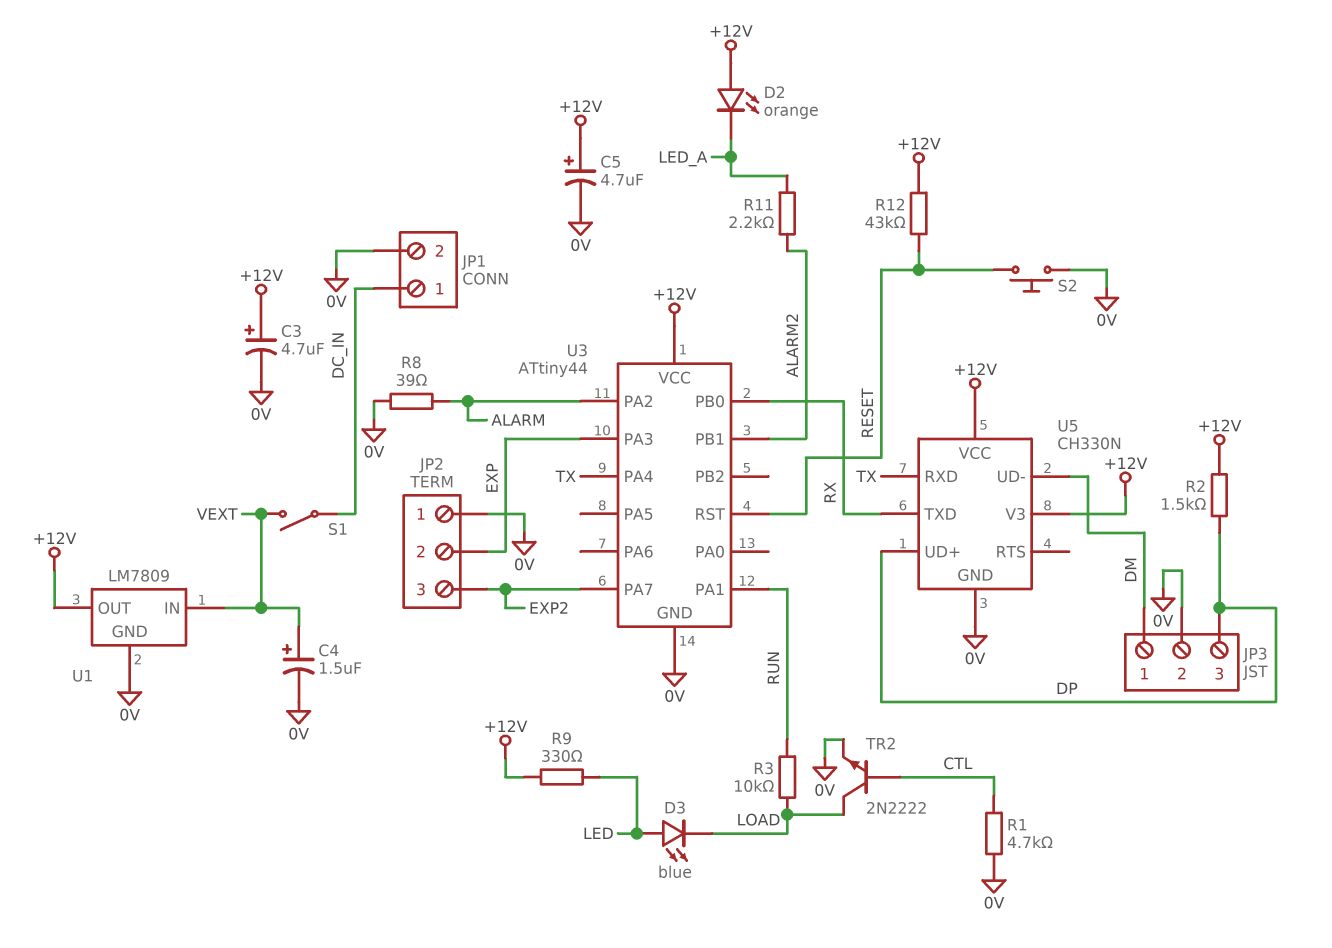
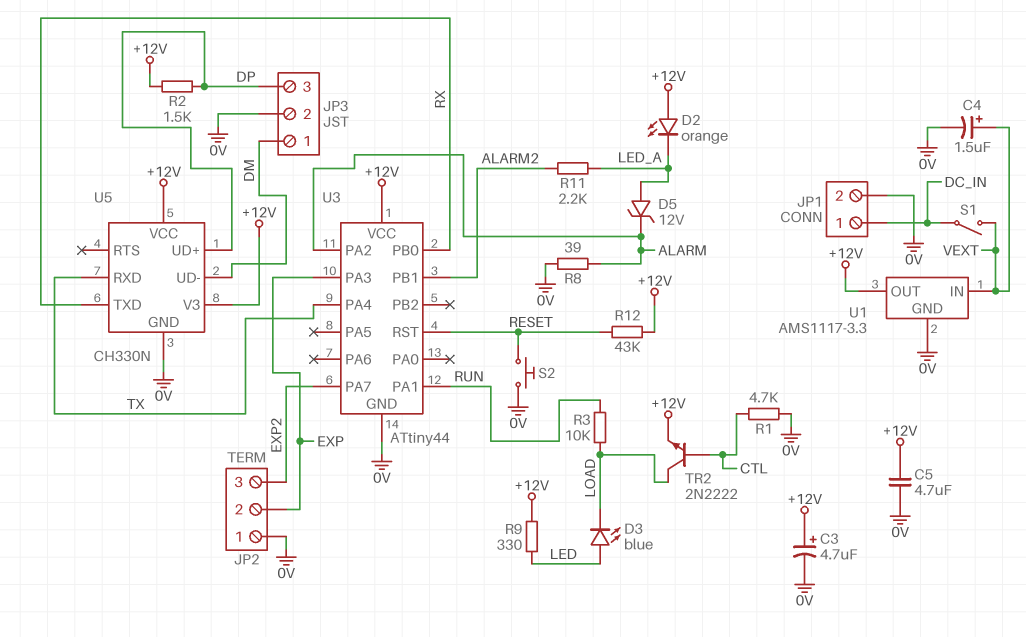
C5: 4.7uF (plus +12V, minus 0V) -> 4.7uF (+12V, 0V)
D5: none -> zener 12V (A LED_A, K ALARM)
TR2: NPN 2N2222 (B CTL, C LOAD, E 0V) -> NPN 2N2222 (B CTL, C LOAD, E +12V)
U1: LM7809 -> AMS1117-3.3

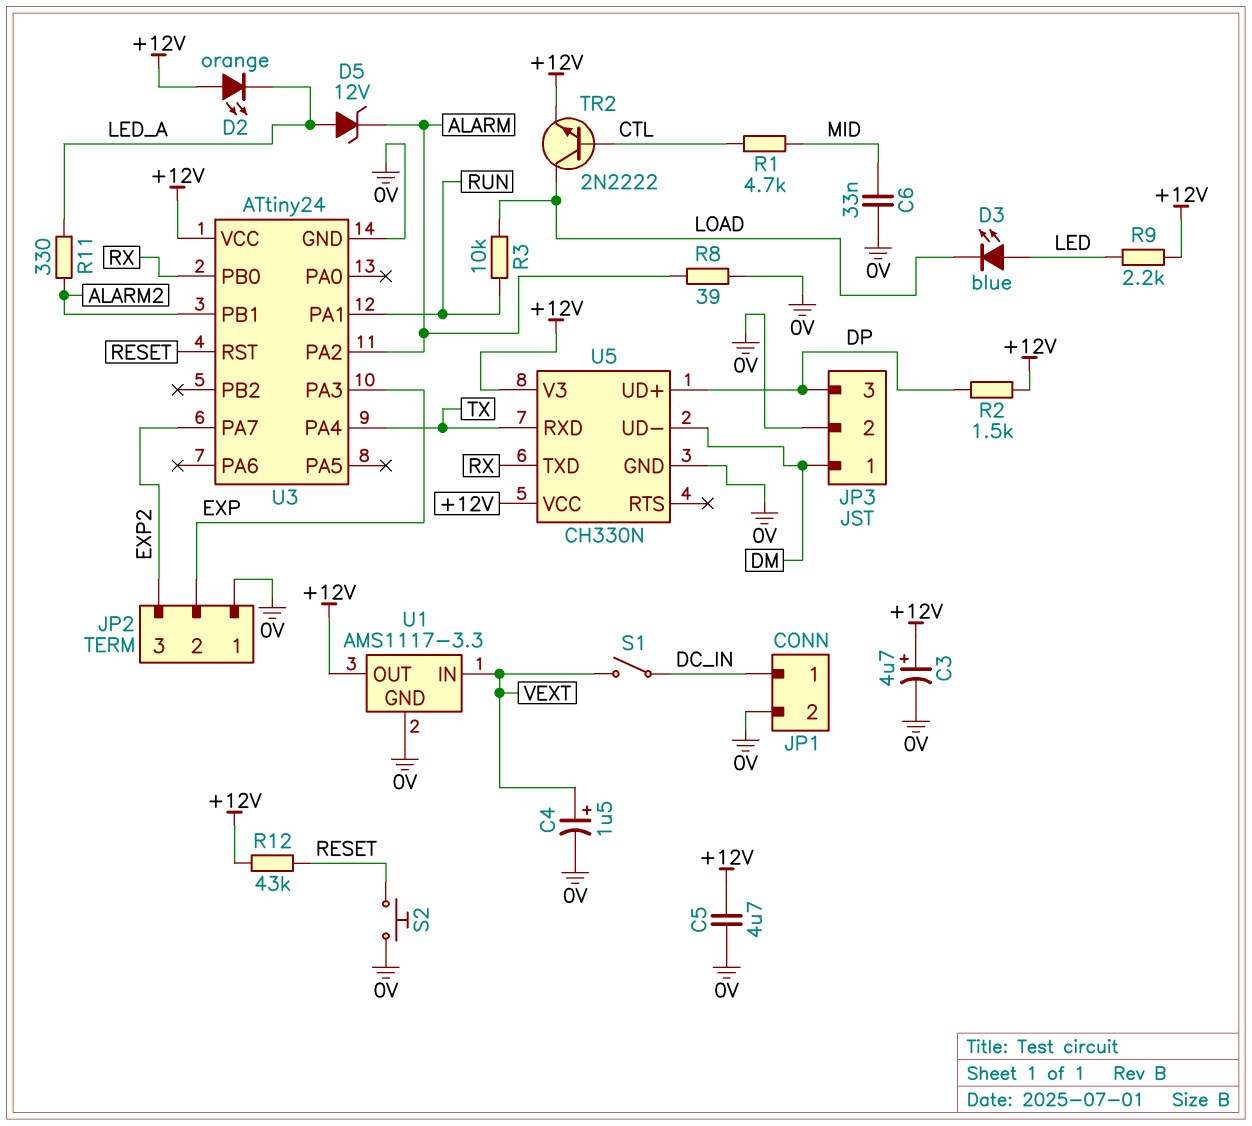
C6: none -> 33nF (0V, MID)
R1: 4.7k (0V, CTL) -> 4.7k (CTL, MID)
R9: 330 (+12V, LED) -> 2.2k (+12V, LED)
R11: 2.2k (ALARM2, LED_A) -> 330 (ALARM2, LED_A)
U3: ATtiny44 -> ATtiny24

